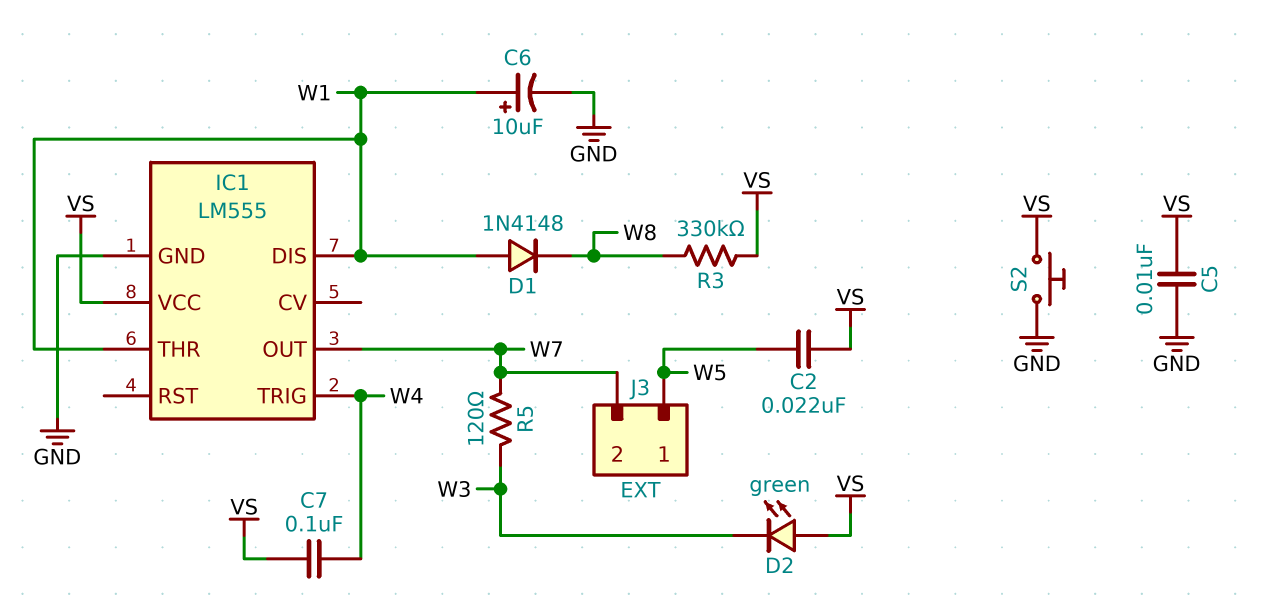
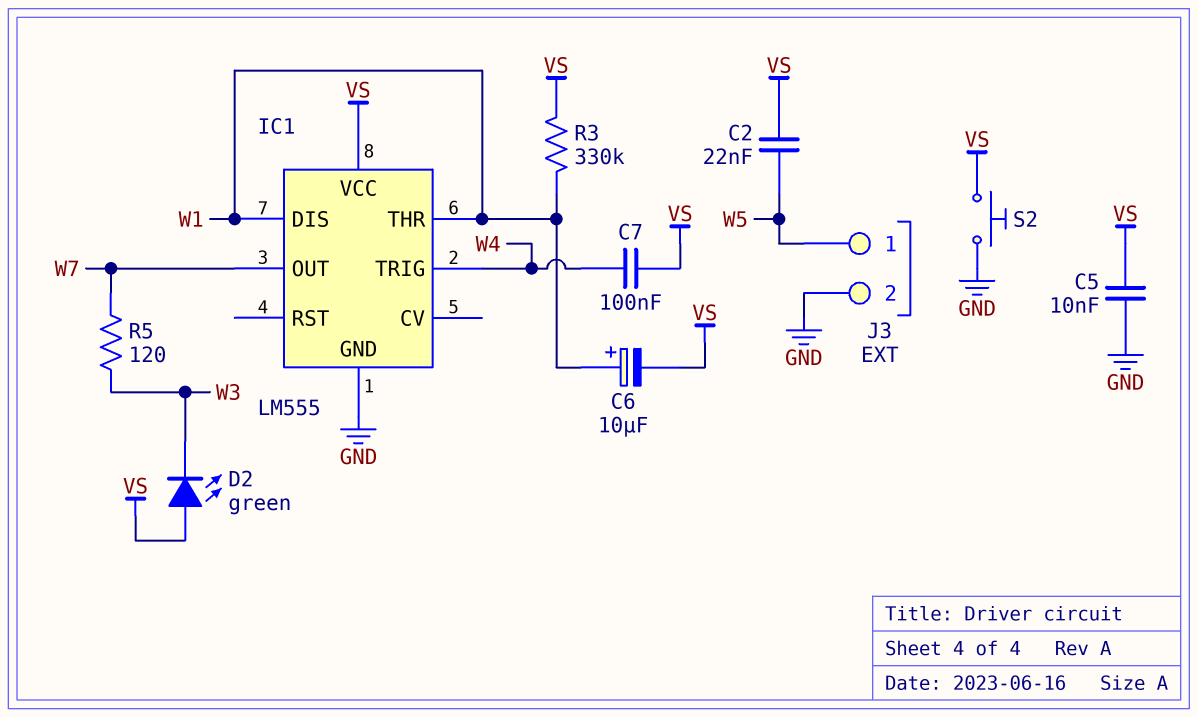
C6: 10uF (plus W1, minus GND) -> 10uF (plus W1, minus VS)
D1: diode 1N4148 (A W1, K W8) -> none
J3 pin 2: W7 -> GND
R3: 330k (VS, W8) -> 330k (VS, W1)

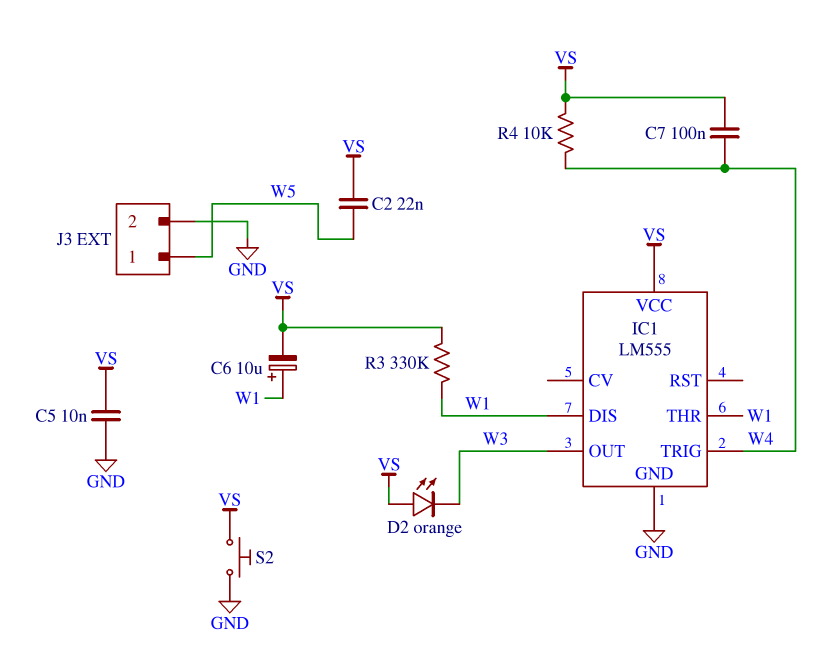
D2: LED green (A VS, K W3) -> LED orange (A VS, K W3)
IC1 pin OUT: W7 -> W3
R4: none -> 10k (VS, W4)
R5: 120 (W3, W7) -> none

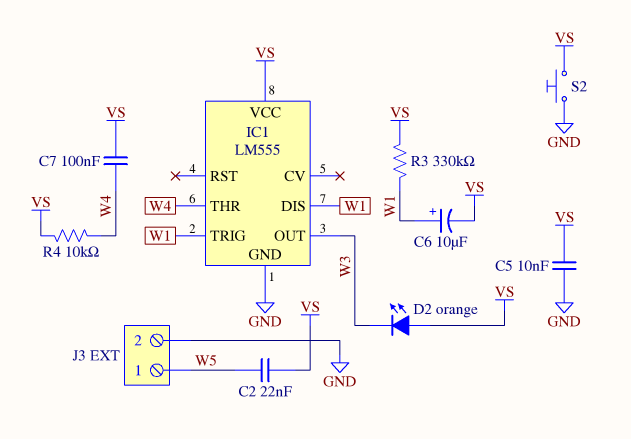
IC1 pin THR: W1 -> W4
IC1 pin TRIG: W4 -> W1

